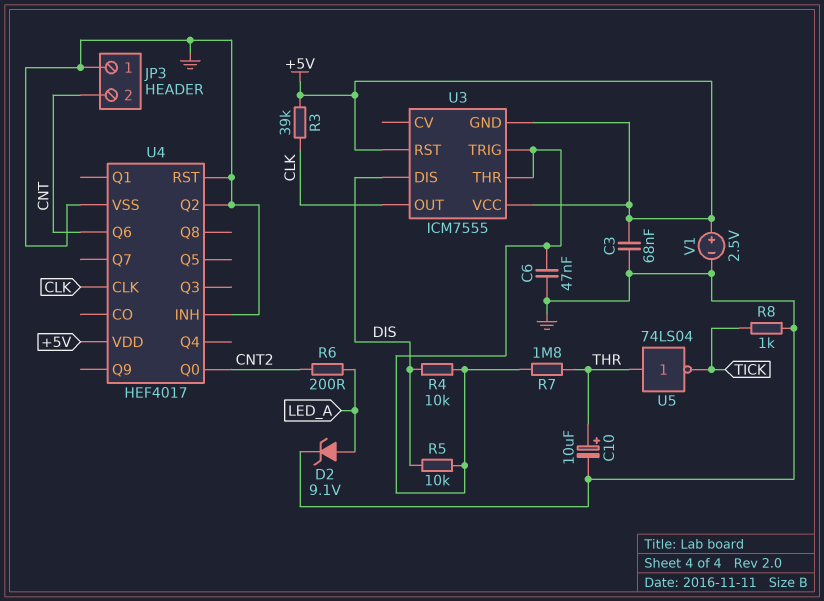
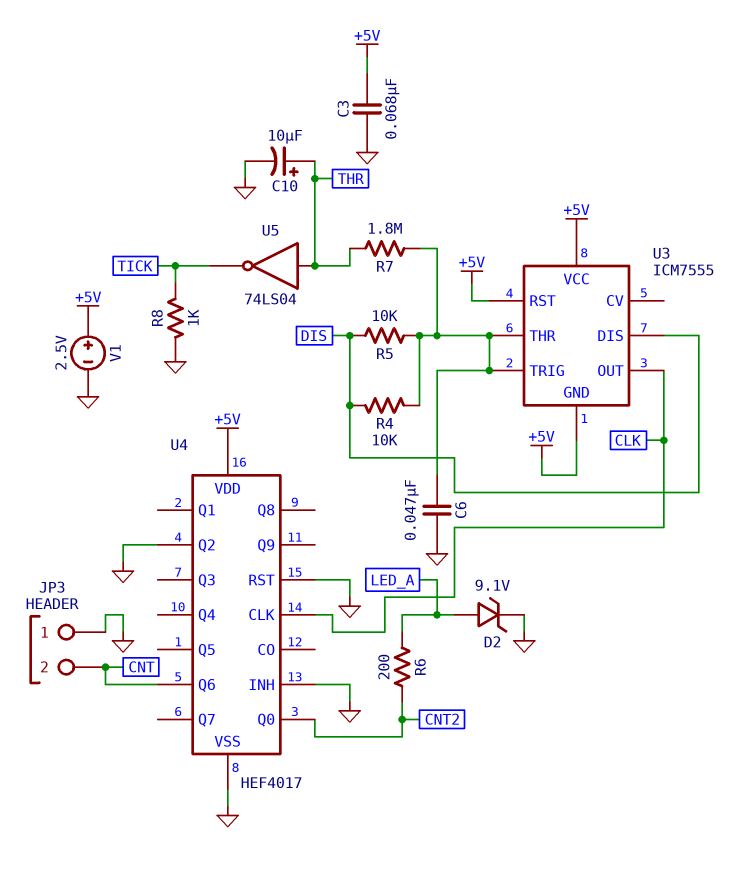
R3: 39k (+5V, CLK) -> none

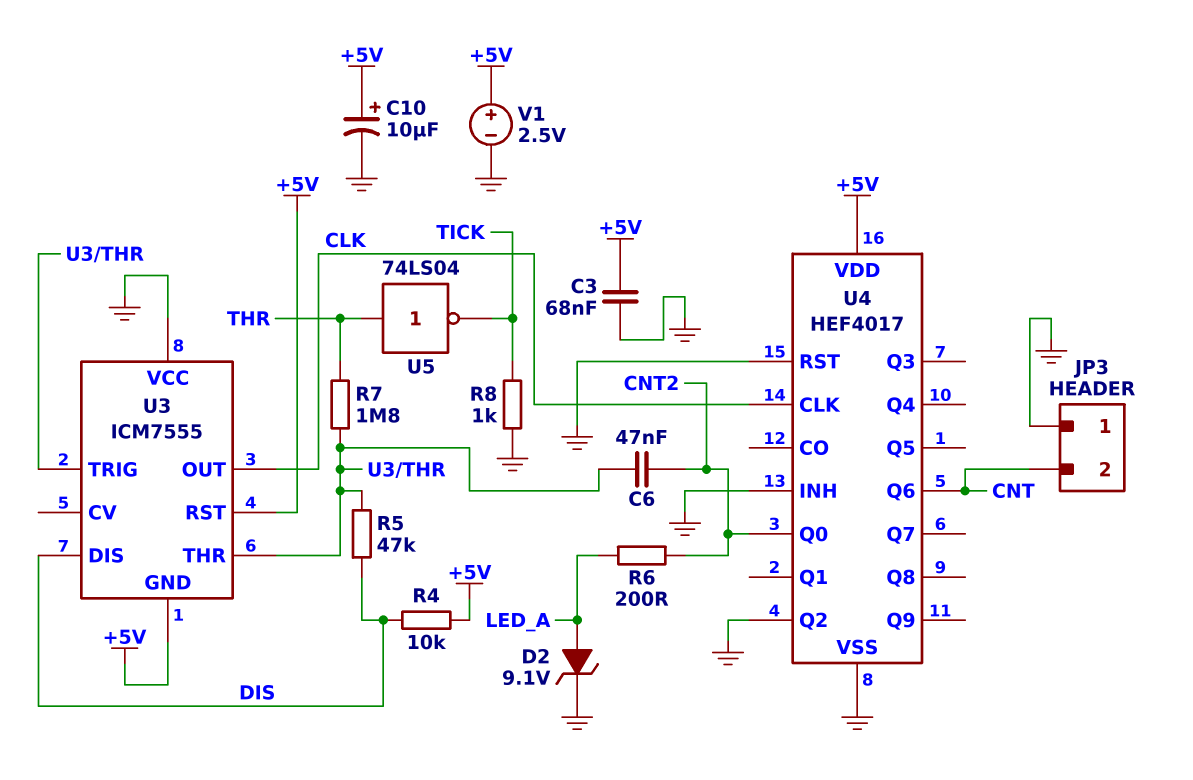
C6: 47nF (GND, U3/THR) -> 47nF (CNT2, U3/THR)
C10: 10uF (plus THR, minus GND) -> 10uF (plus +5V, minus GND)
R4: 10k (DIS, U3/THR) -> 10k (+5V, DIS)
R5: 10k (DIS, U3/THR) -> 47k (DIS, U3/THR)
U3 pin VCC: +5V -> GND

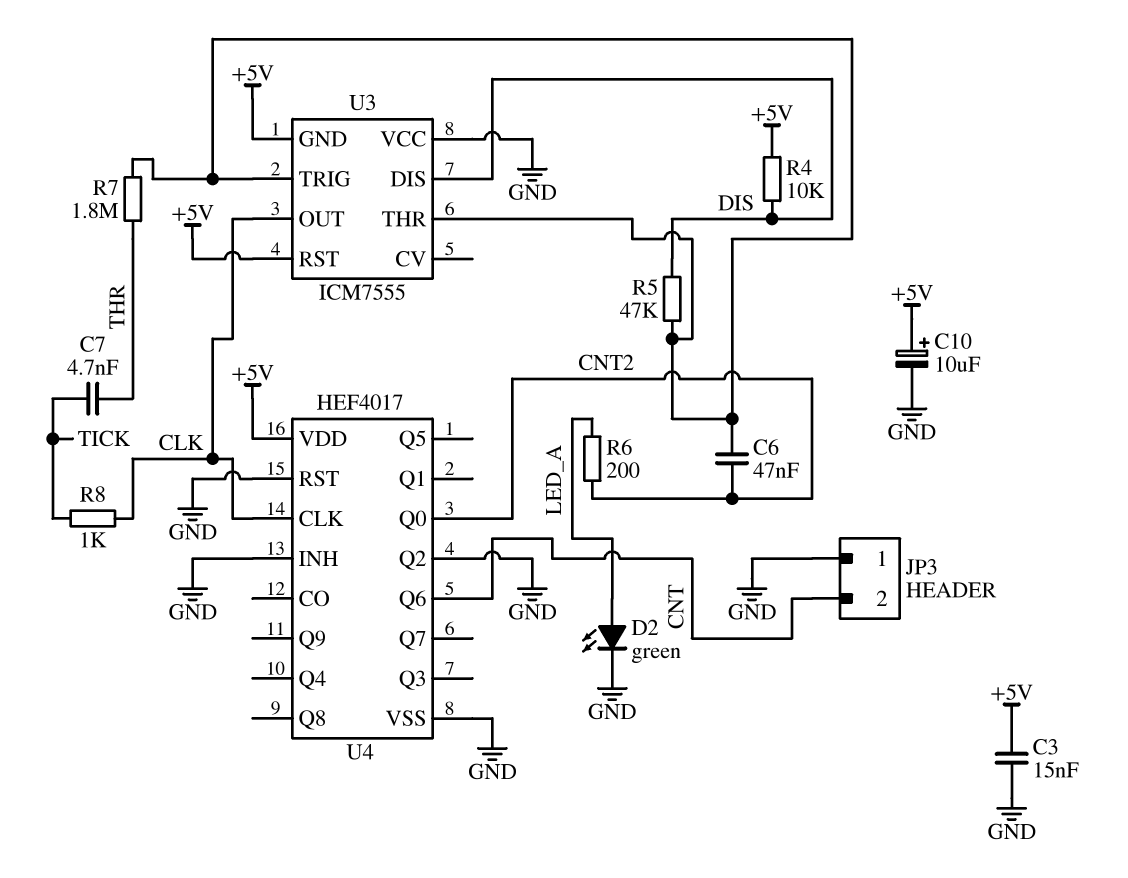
C3: 68nF (+5V, GND) -> 15nF (+5V, GND)
C7: none -> 4.7nF (THR, TICK)
D2: zener 9.1V (A LED_A, K GND) -> LED green (A LED_A, K GND)
R8: 1k (GND, TICK) -> 1k (CLK, TICK)
U5: NOT 74LS04 (in THR, out TICK) -> none
V1: 2.5V (plus +5V, minus GND) -> none

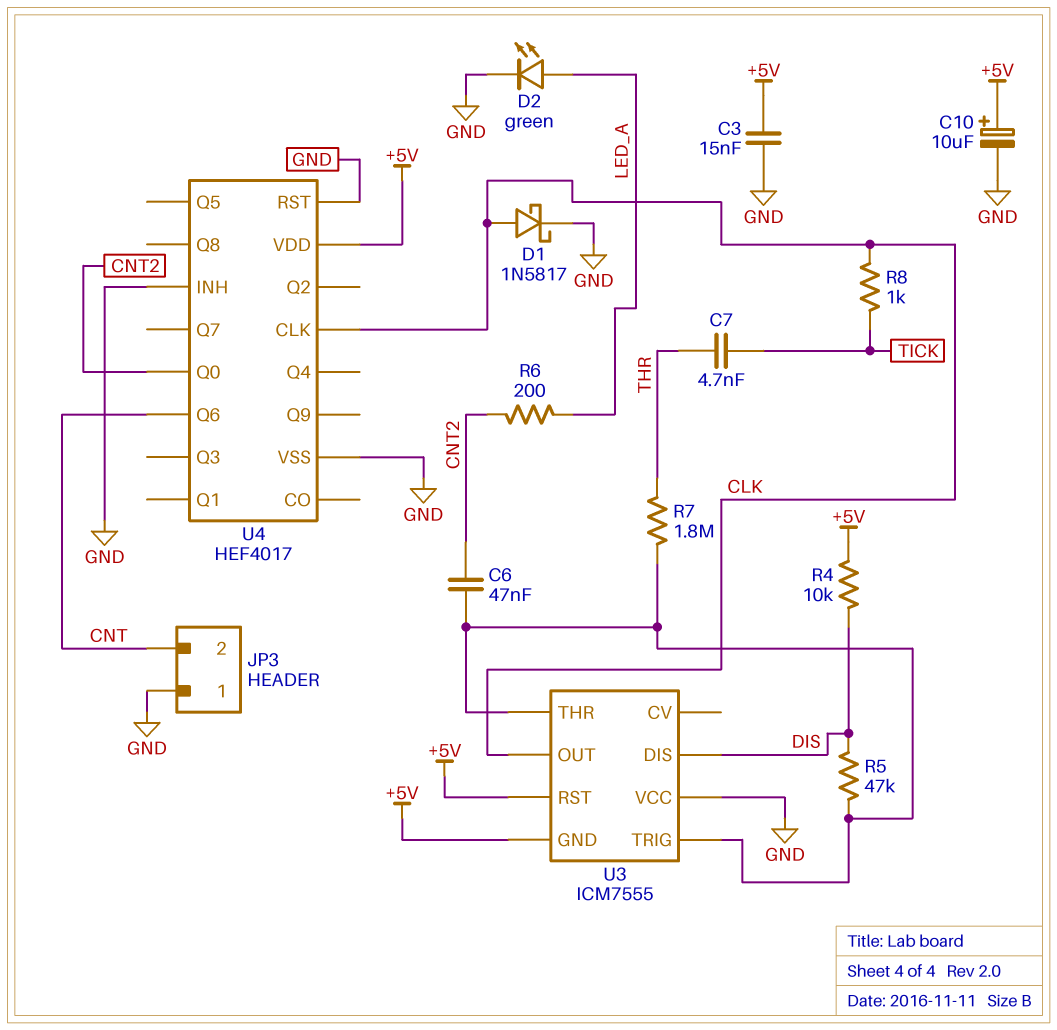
D1: none -> schottky 1N5817 (A CLK, K GND)
U4 pin Q2: GND -> none

